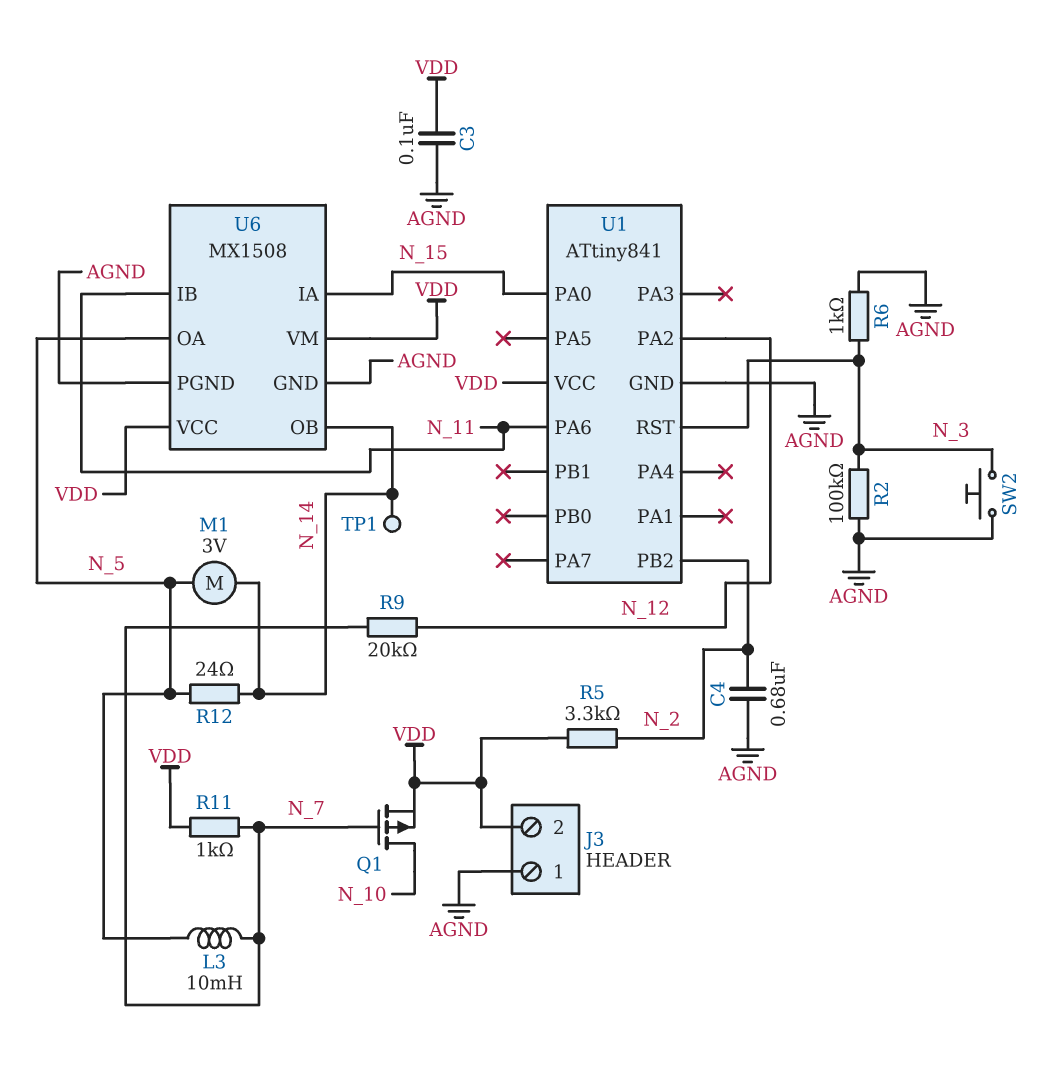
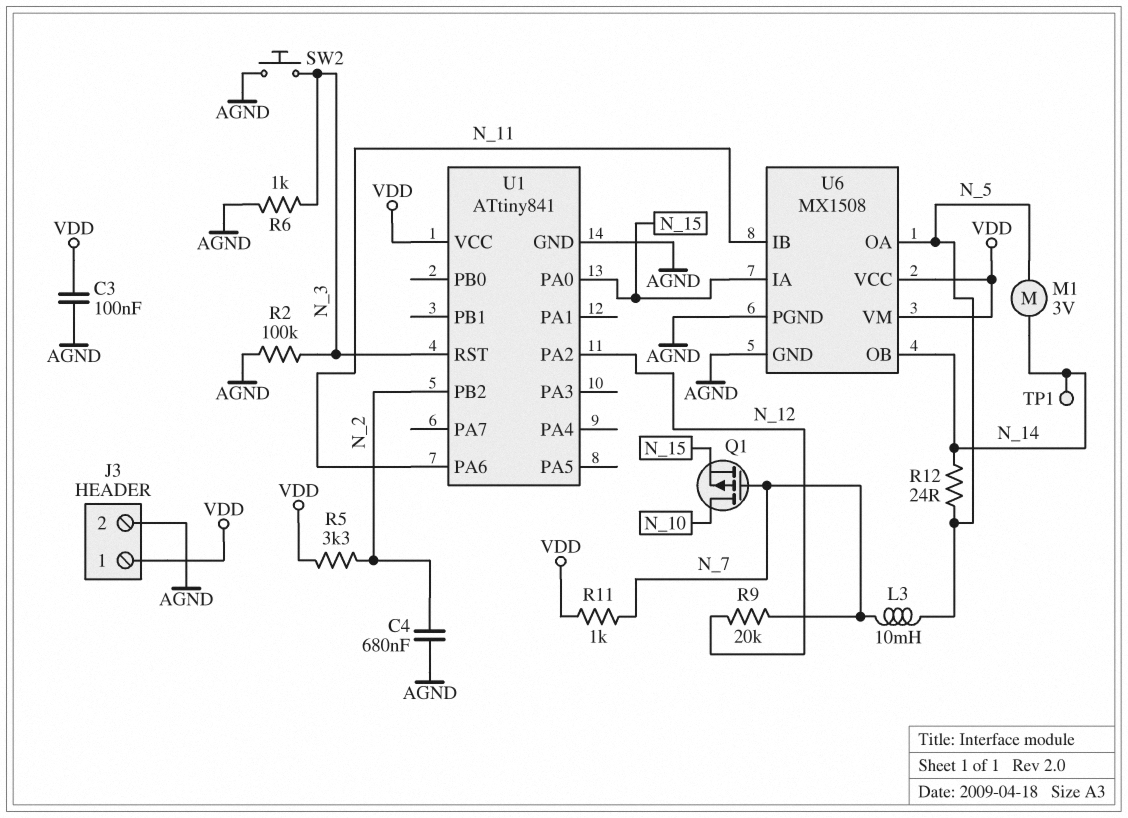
J3 pin 1: AGND -> VDD
J3 pin 2: VDD -> AGND
Q1: PMOS (G N_7, D N_10, S VDD) -> PMOS (G N_7, D N_10, S N_15)

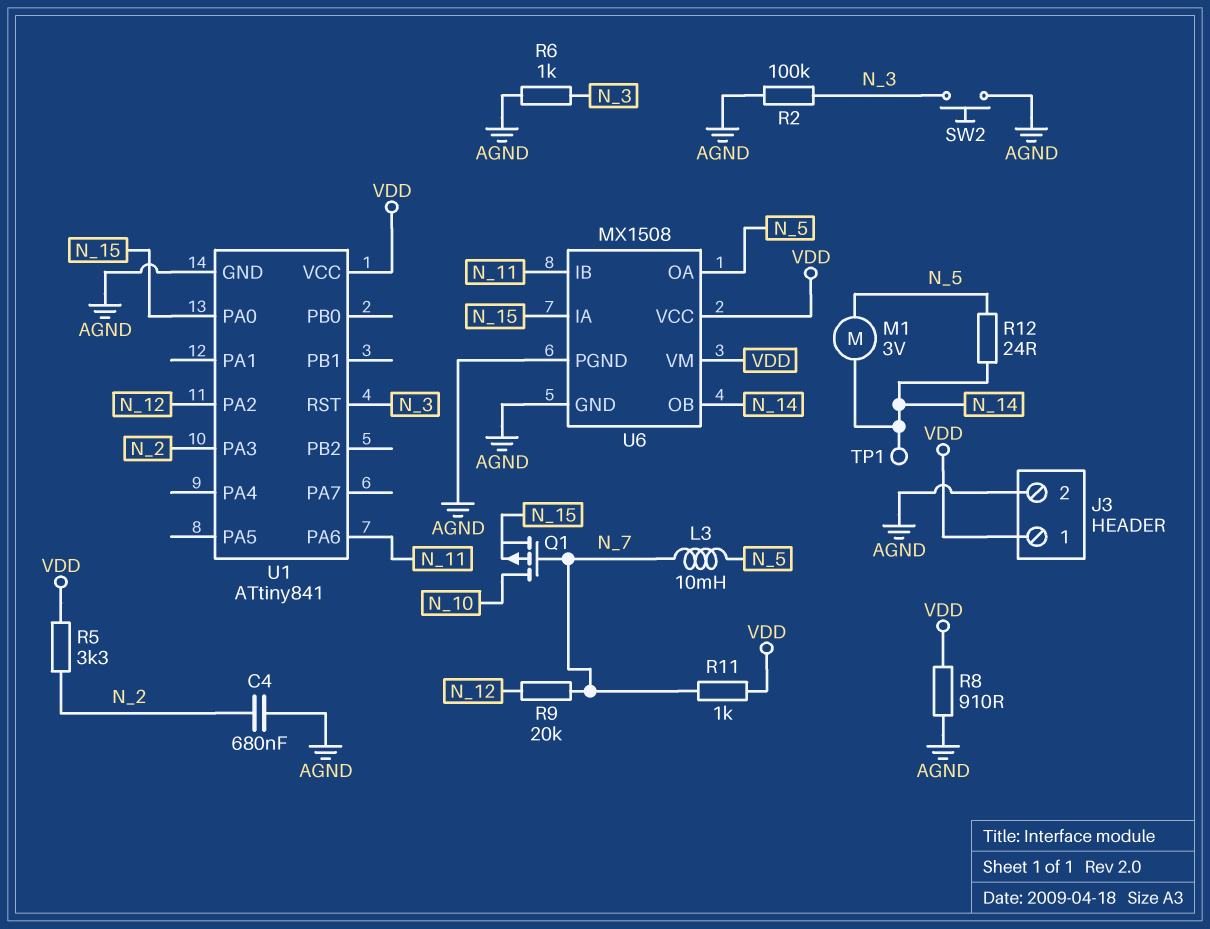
C3: 100nF (AGND, VDD) -> none
R8: none -> 910 (AGND, VDD)
U1 pin PA3: none -> N_2
U1 pin PB2: N_2 -> none

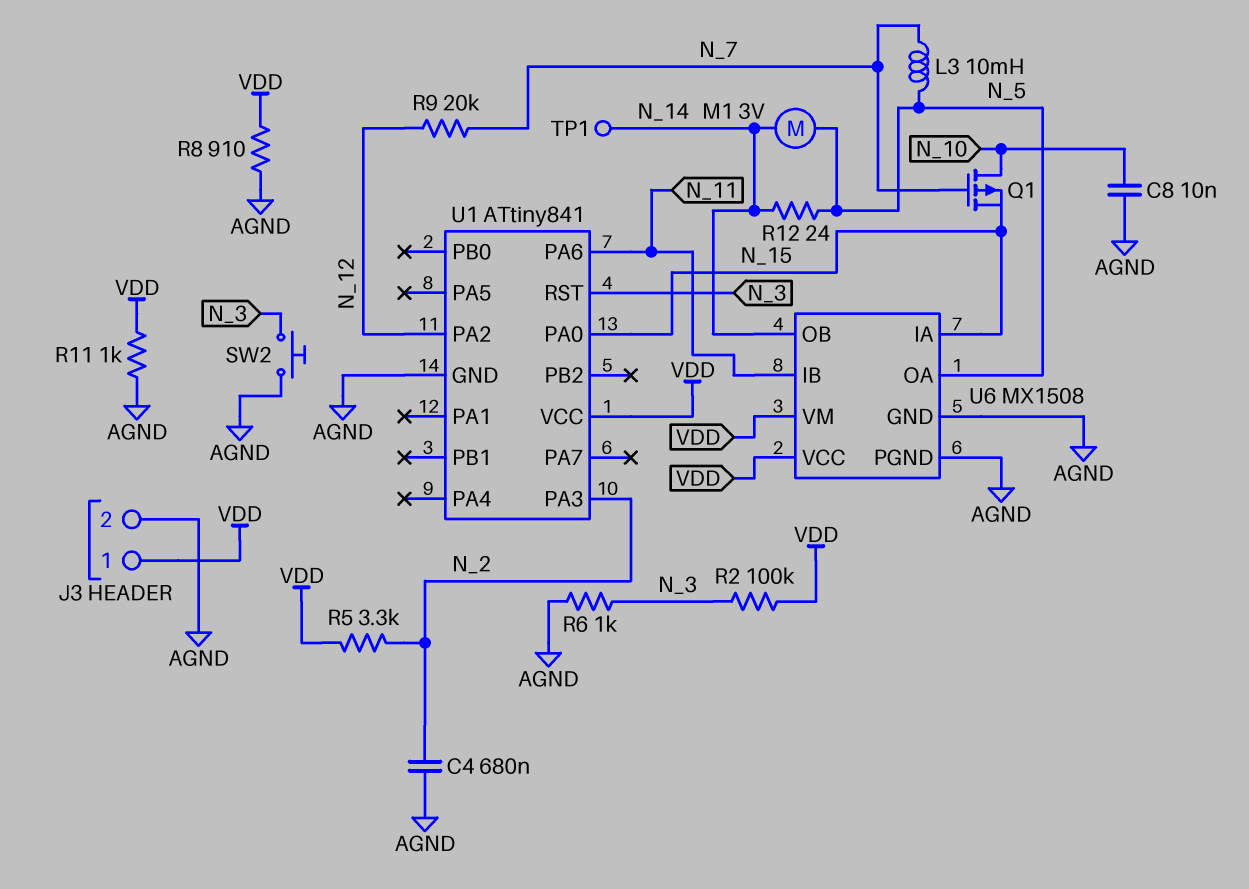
C8: none -> 10nF (AGND, N_10)
R2: 100k (AGND, N_3) -> 100k (N_3, VDD)
R11: 1k (N_7, VDD) -> 1k (AGND, VDD)

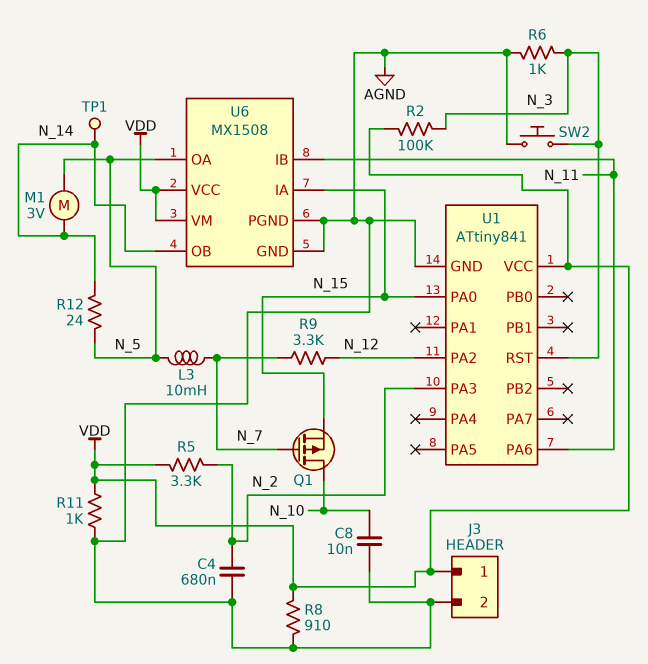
R9: 20k (N_7, N_12) -> 3.3k (N_7, N_12)

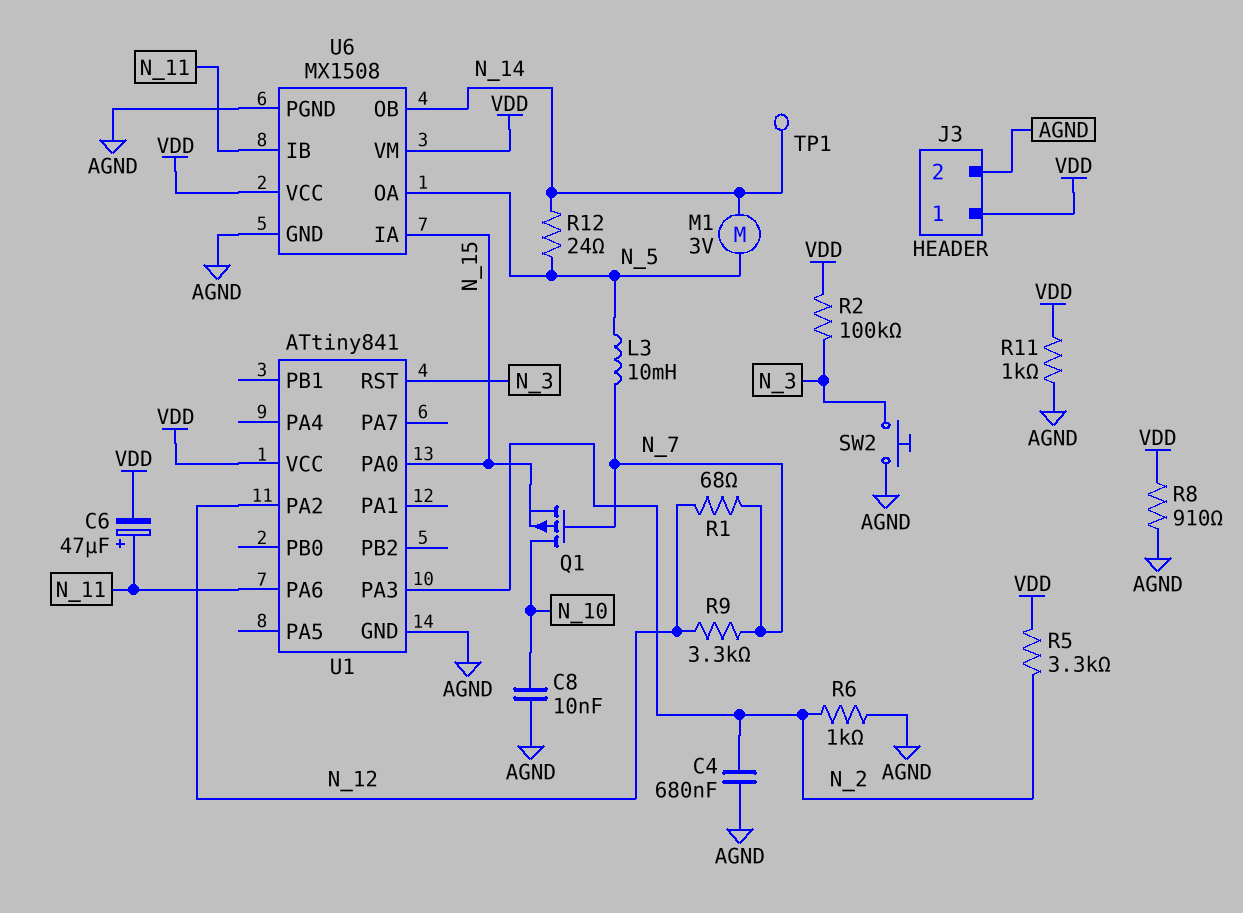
C6: none -> 47uF (plus N_11, minus VDD)
R1: none -> 68 (N_7, N_12)
R6: 1k (AGND, N_3) -> 1k (AGND, N_2)

